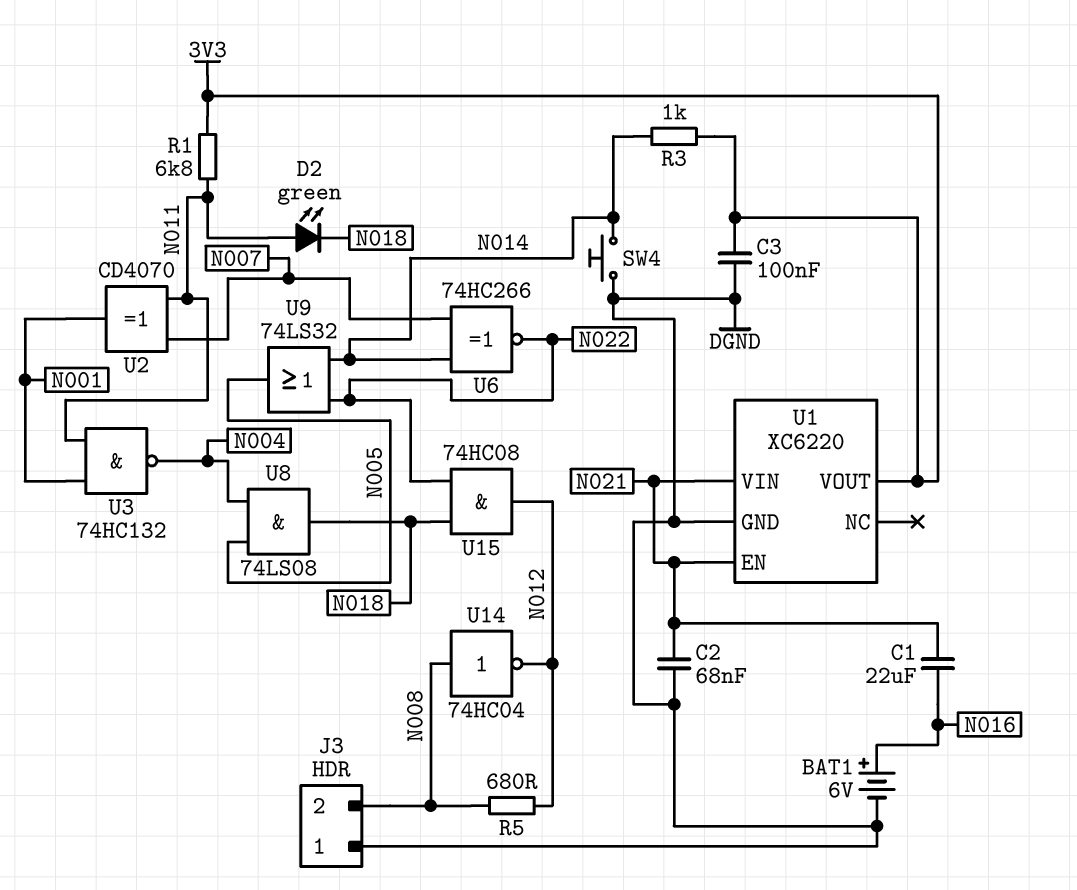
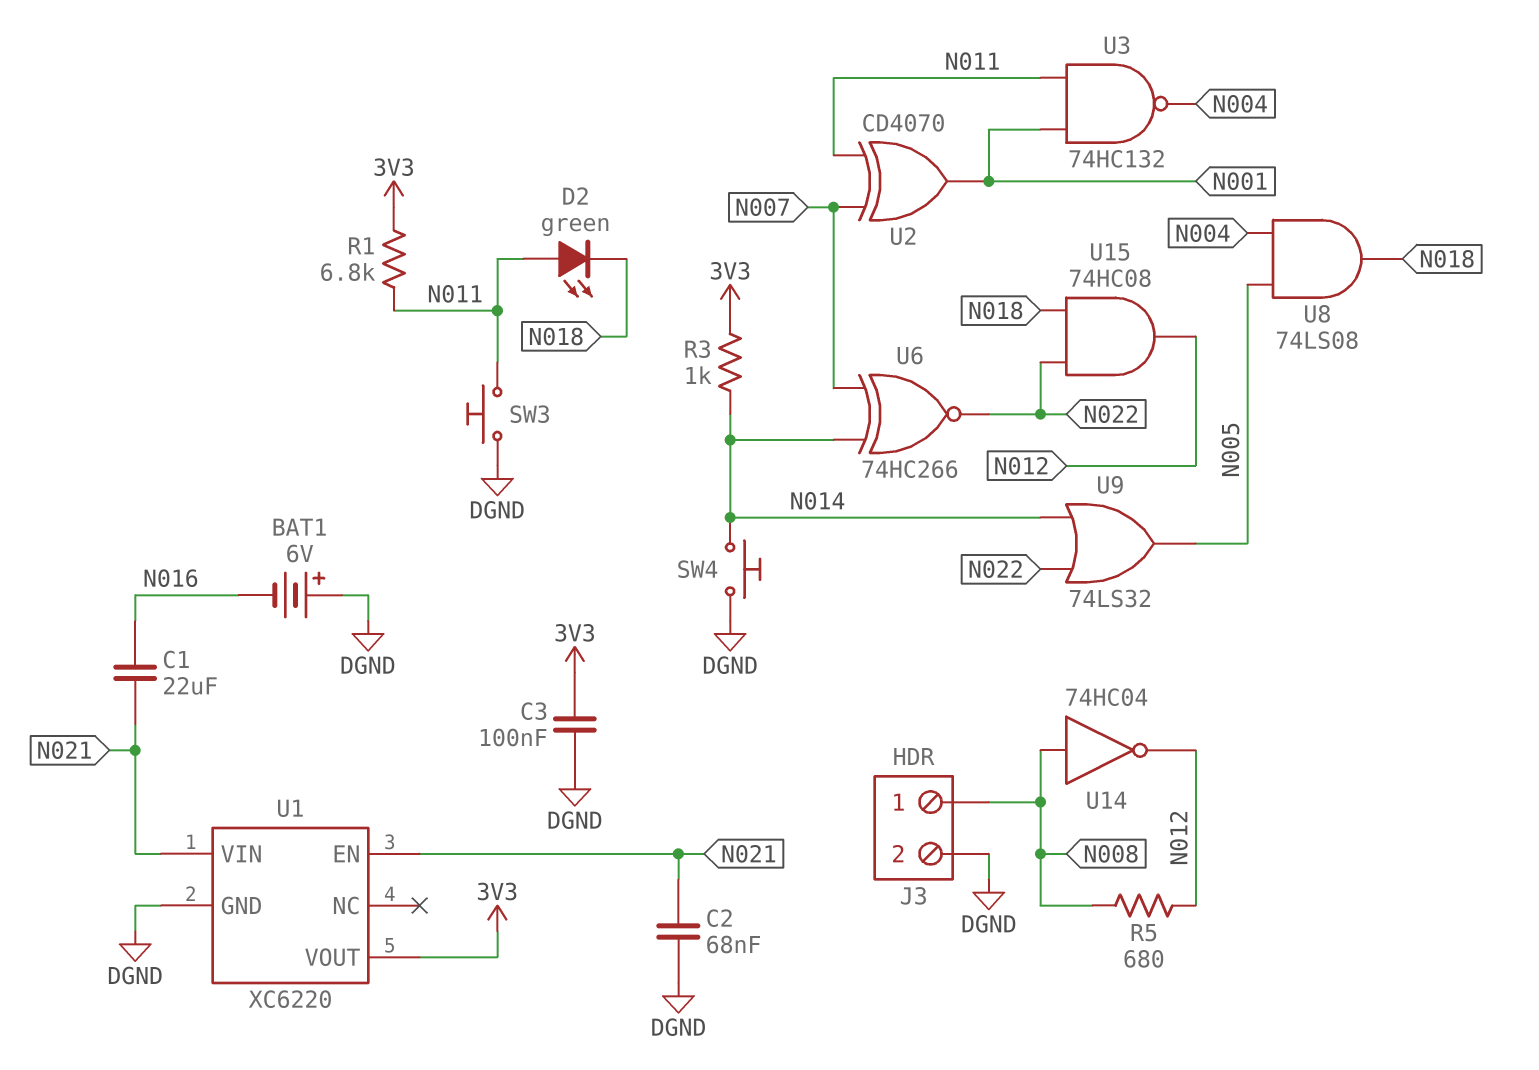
BAT1: 6V (plus N016, minus DGND) -> 6V (plus DGND, minus N016)
J3 pin 1: DGND -> N008
J3 pin 2: N008 -> DGND
SW3: none -> button (DGND, N011)

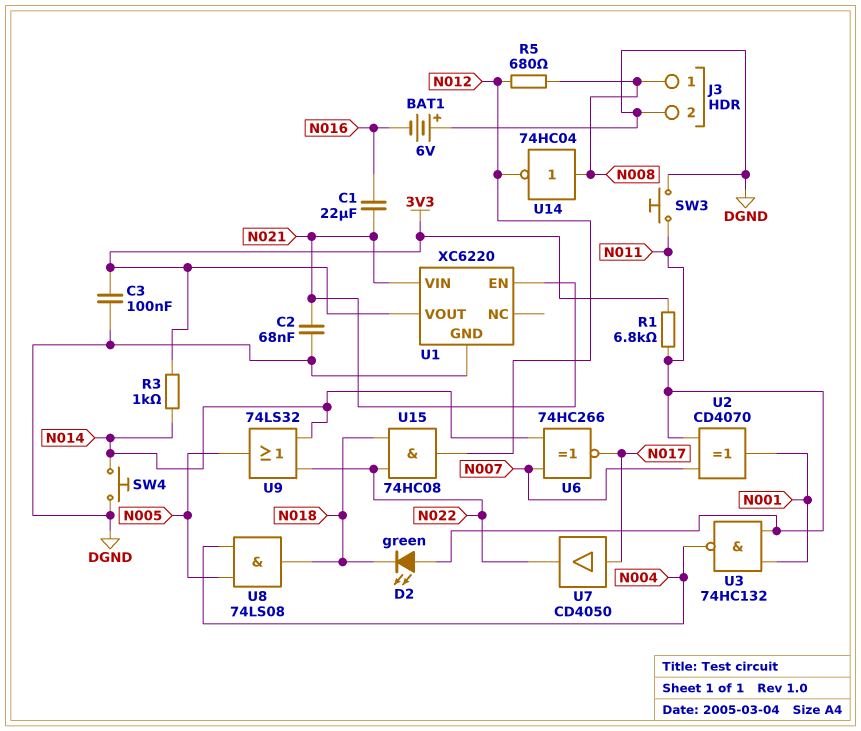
U6: XNOR 74HC266 (in N007, in N014, out N022) -> XNOR 74HC266 (in N007, in N014, out N017)
U7: none -> buffer CD4050 (in N017, out N022)

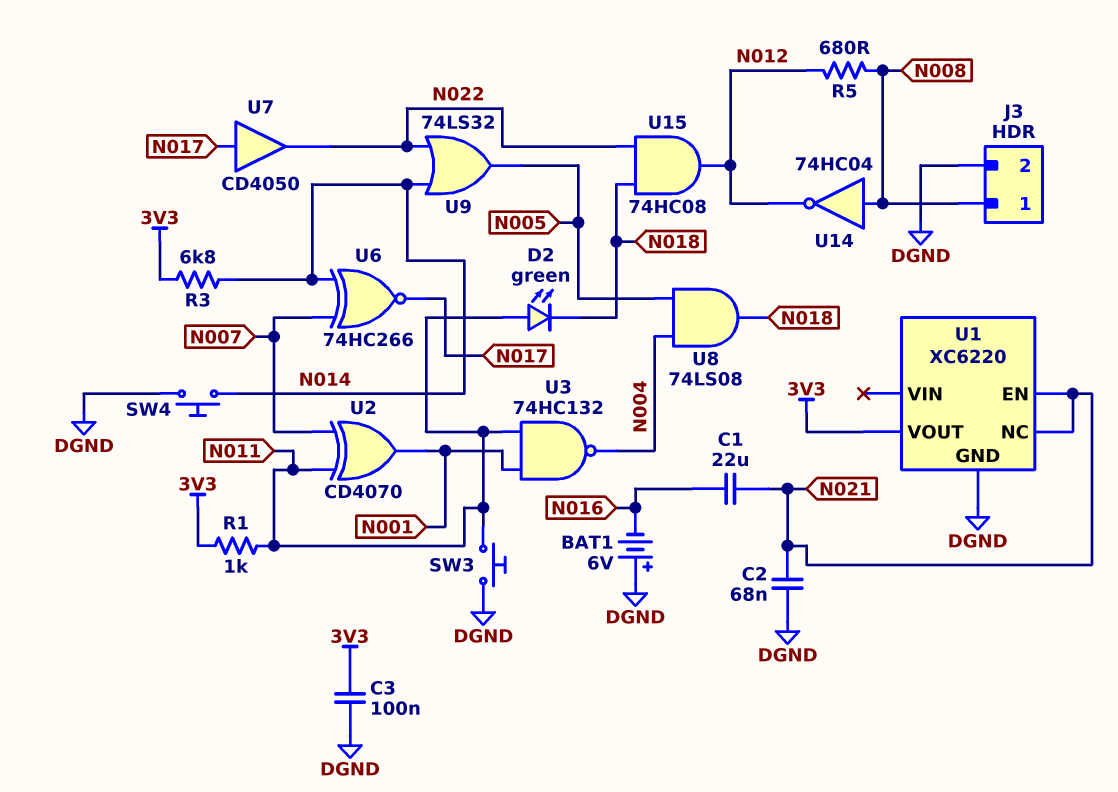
R1: 6.8k (3V3, N011) -> 1k (3V3, N011)
R3: 1k (3V3, N014) -> 6.8k (3V3, N014)
U1 pin NC: none -> N021
U1 pin VIN: N021 -> none

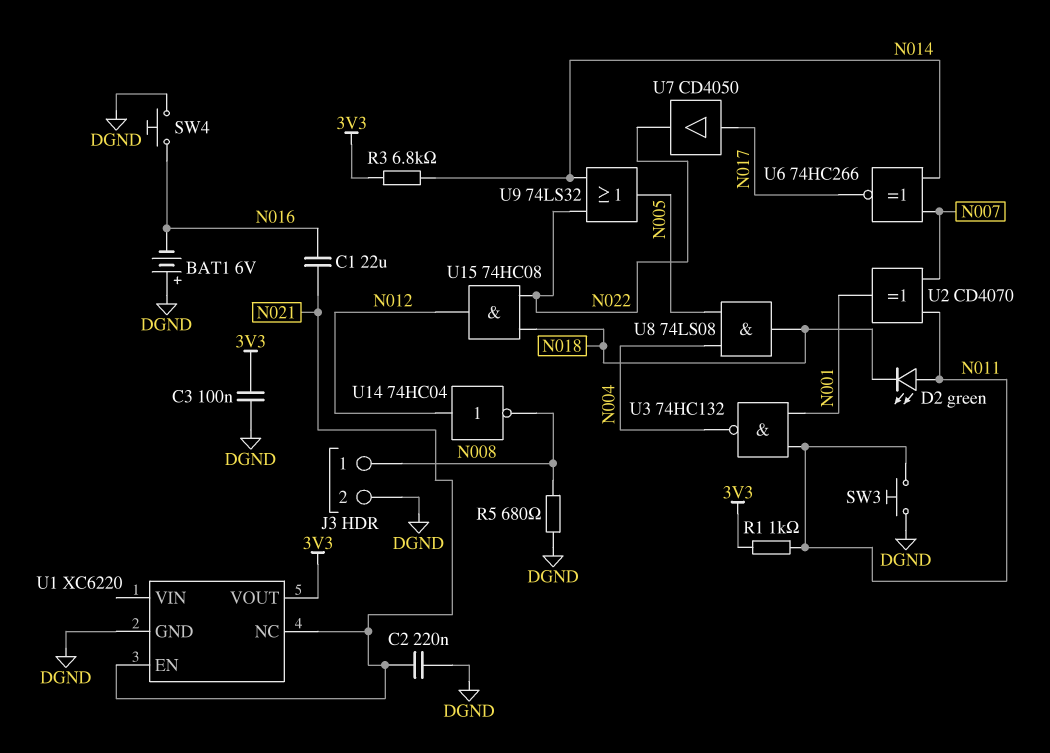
C2: 68nF (DGND, N021) -> 220nF (DGND, N021)
R5: 680 (N008, N012) -> 680 (DGND, N008)
SW4: button (DGND, N014) -> button (DGND, N016)
U14: NOT 74HC04 (in N008, out N012) -> NOT 74HC04 (in N012, out N008)

